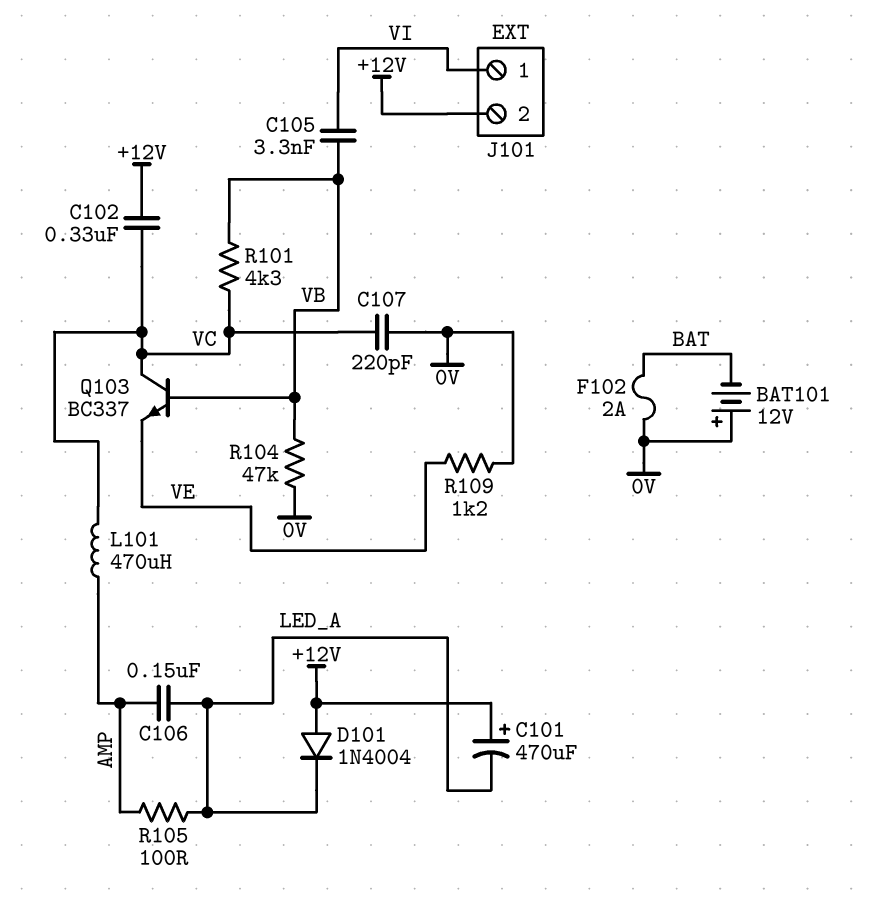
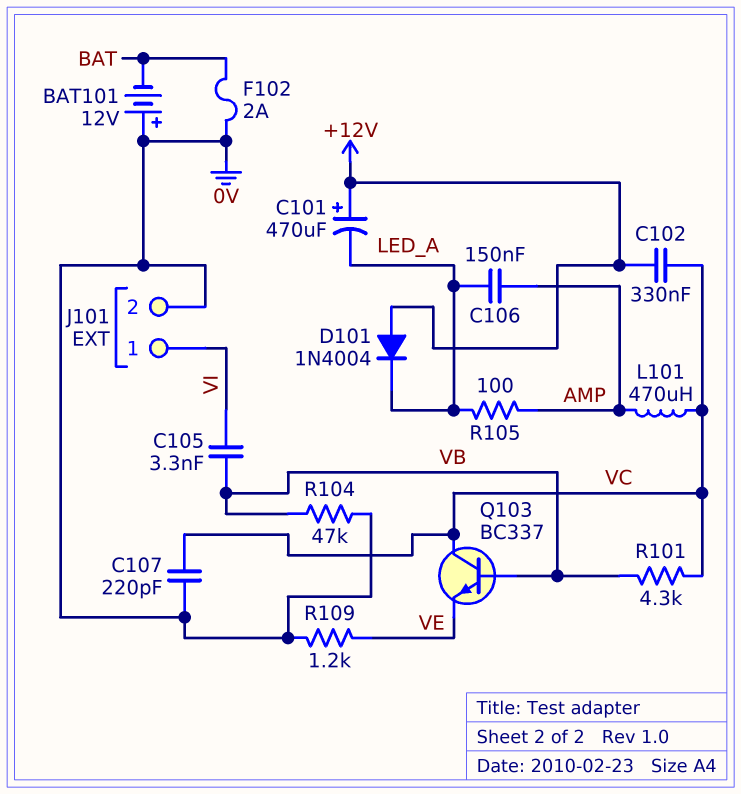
J101 pin 2: +12V -> 0V

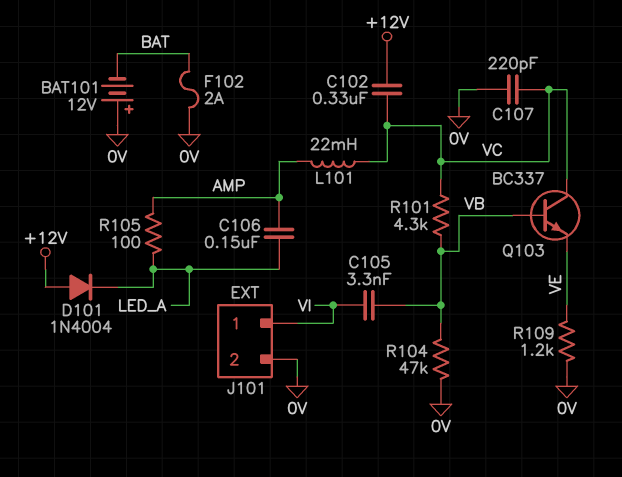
C101: 470uF (plus +12V, minus LED_A) -> none
L101: 470uH (AMP, VC) -> 22mH (AMP, VC)

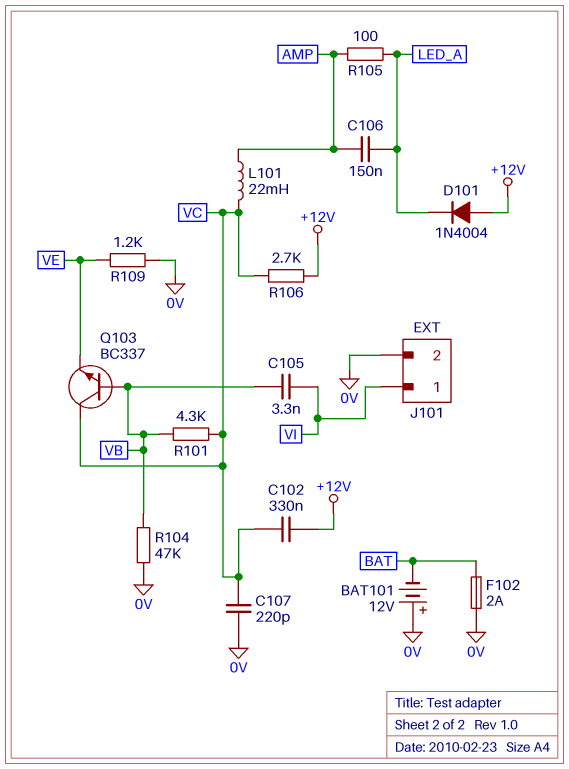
R106: none -> 2.7k (+12V, VC)

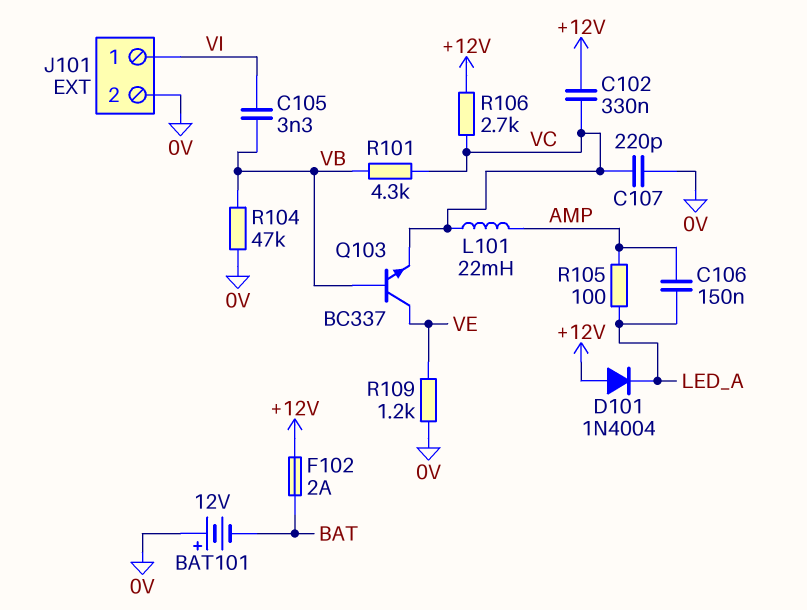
F102: 2A (0V, BAT) -> 2A (+12V, BAT)
Q103: NPN BC337 (B VB, C VC, E VE) -> NPN BC337 (B VB, C VE, E VC)

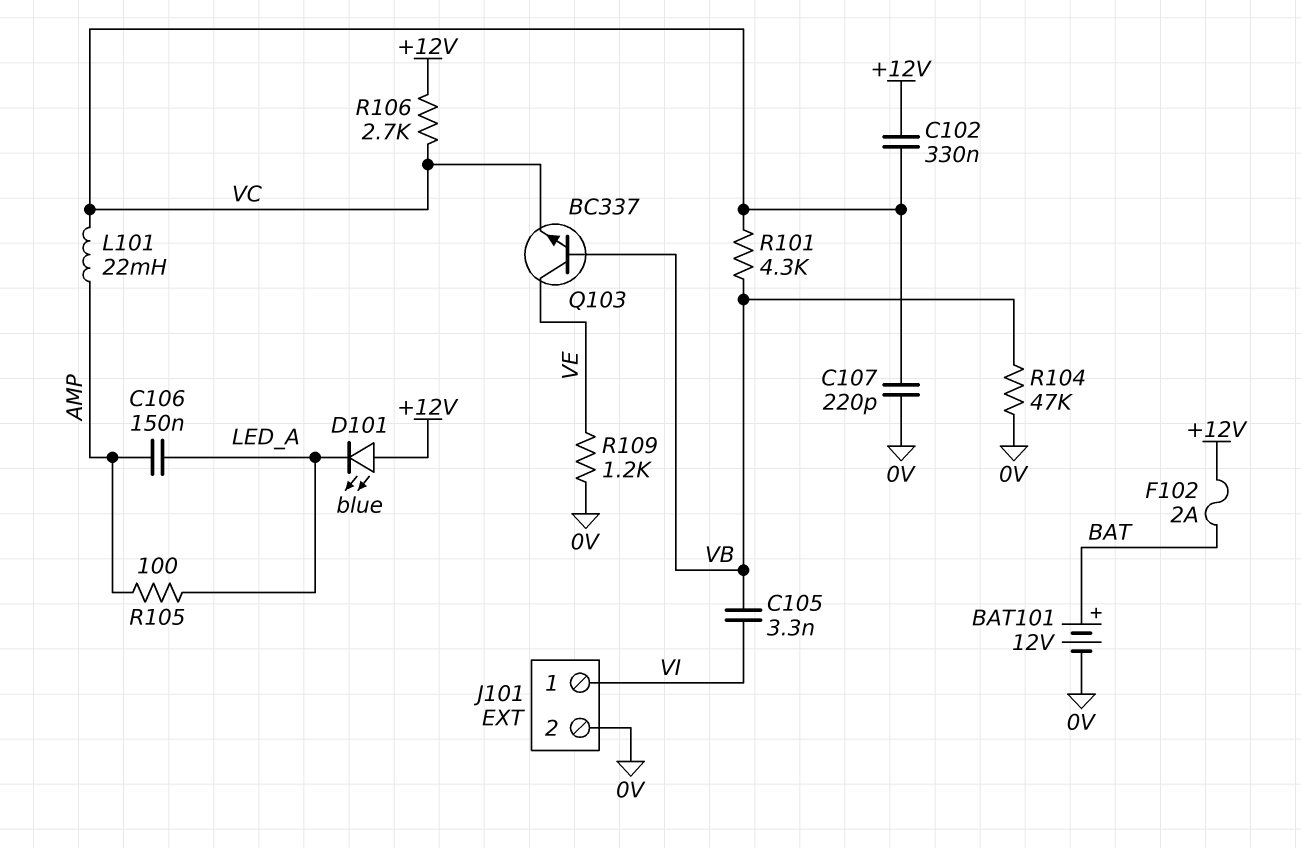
BAT101: 12V (plus 0V, minus BAT) -> 12V (plus BAT, minus 0V)
D101: diode 1N4004 (A +12V, K LED_A) -> LED blue (A +12V, K LED_A)

